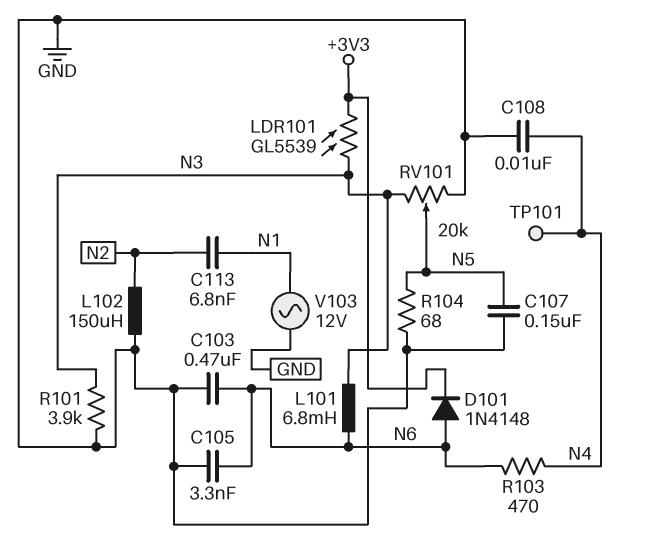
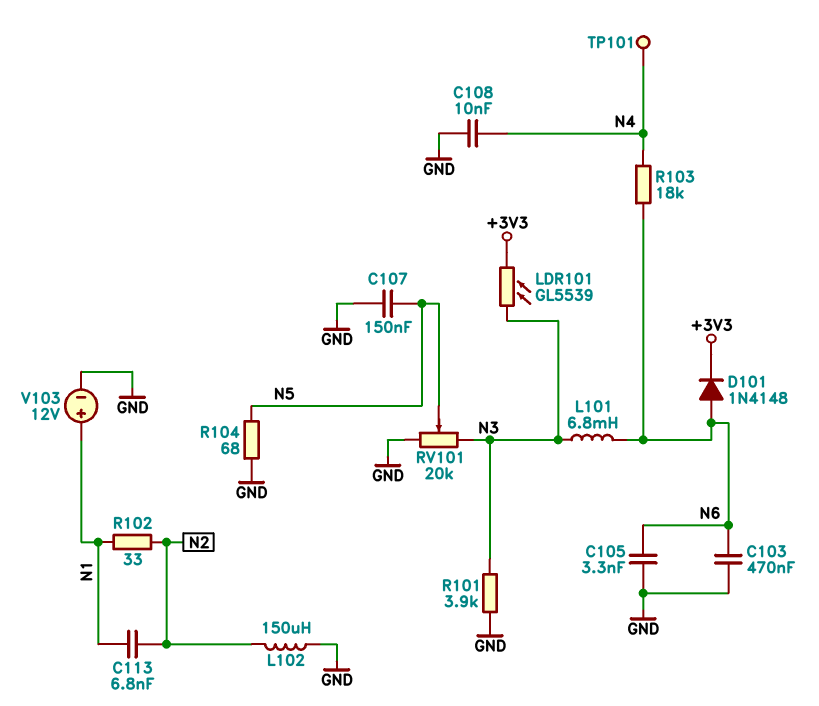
R102: none -> 33 (N1, N2)
R103: 470 (N4, N6) -> 18k (N4, N6)
V103: AC 12V (GND, N1) -> 12V (plus N1, minus GND)

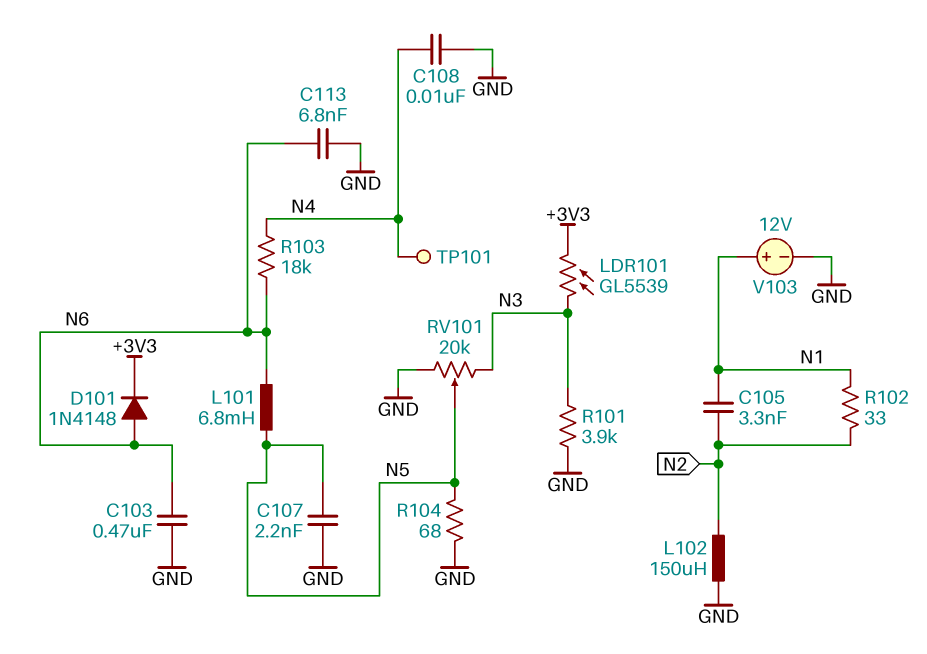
C105: 3.3nF (GND, N6) -> 3.3nF (N1, N2)
C107: 150nF (GND, N5) -> 2.2nF (GND, N5)
C113: 6.8nF (N1, N2) -> 6.8nF (GND, N6)
L101: 6.8mH (N3, N6) -> 6.8mH (N5, N6)

